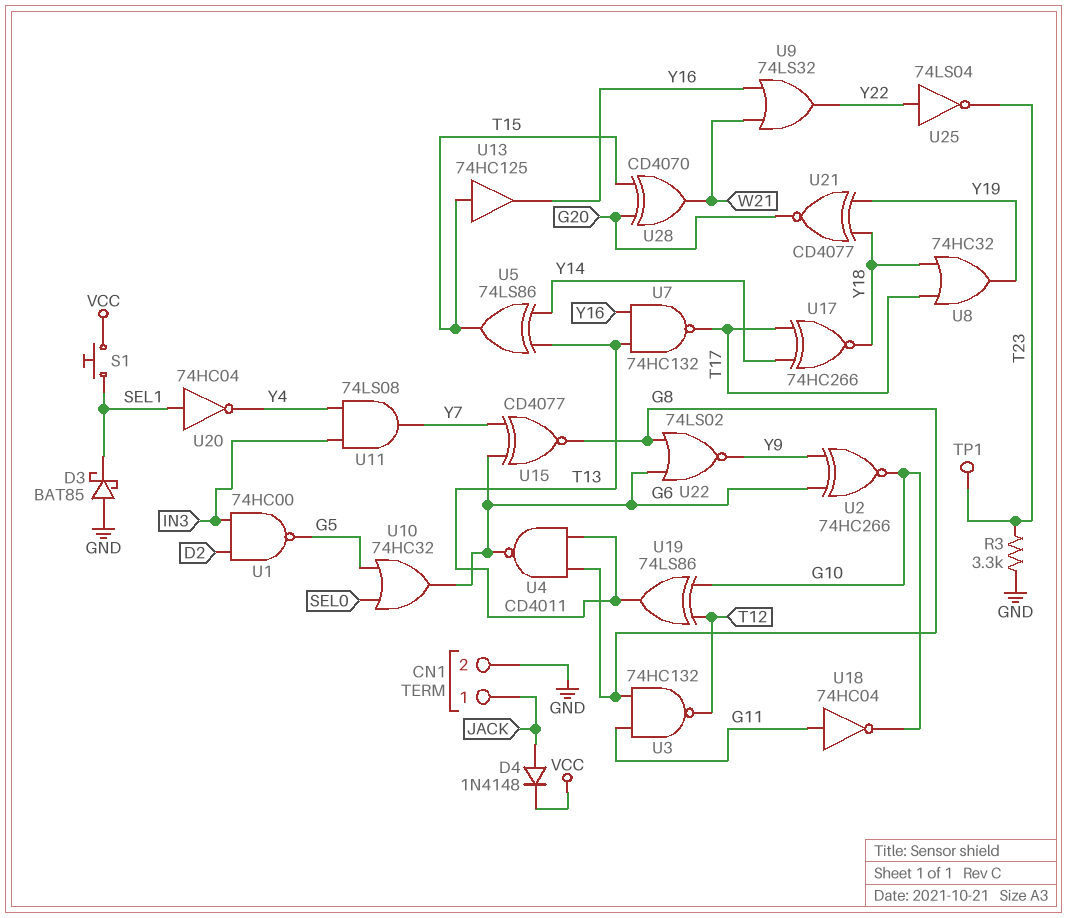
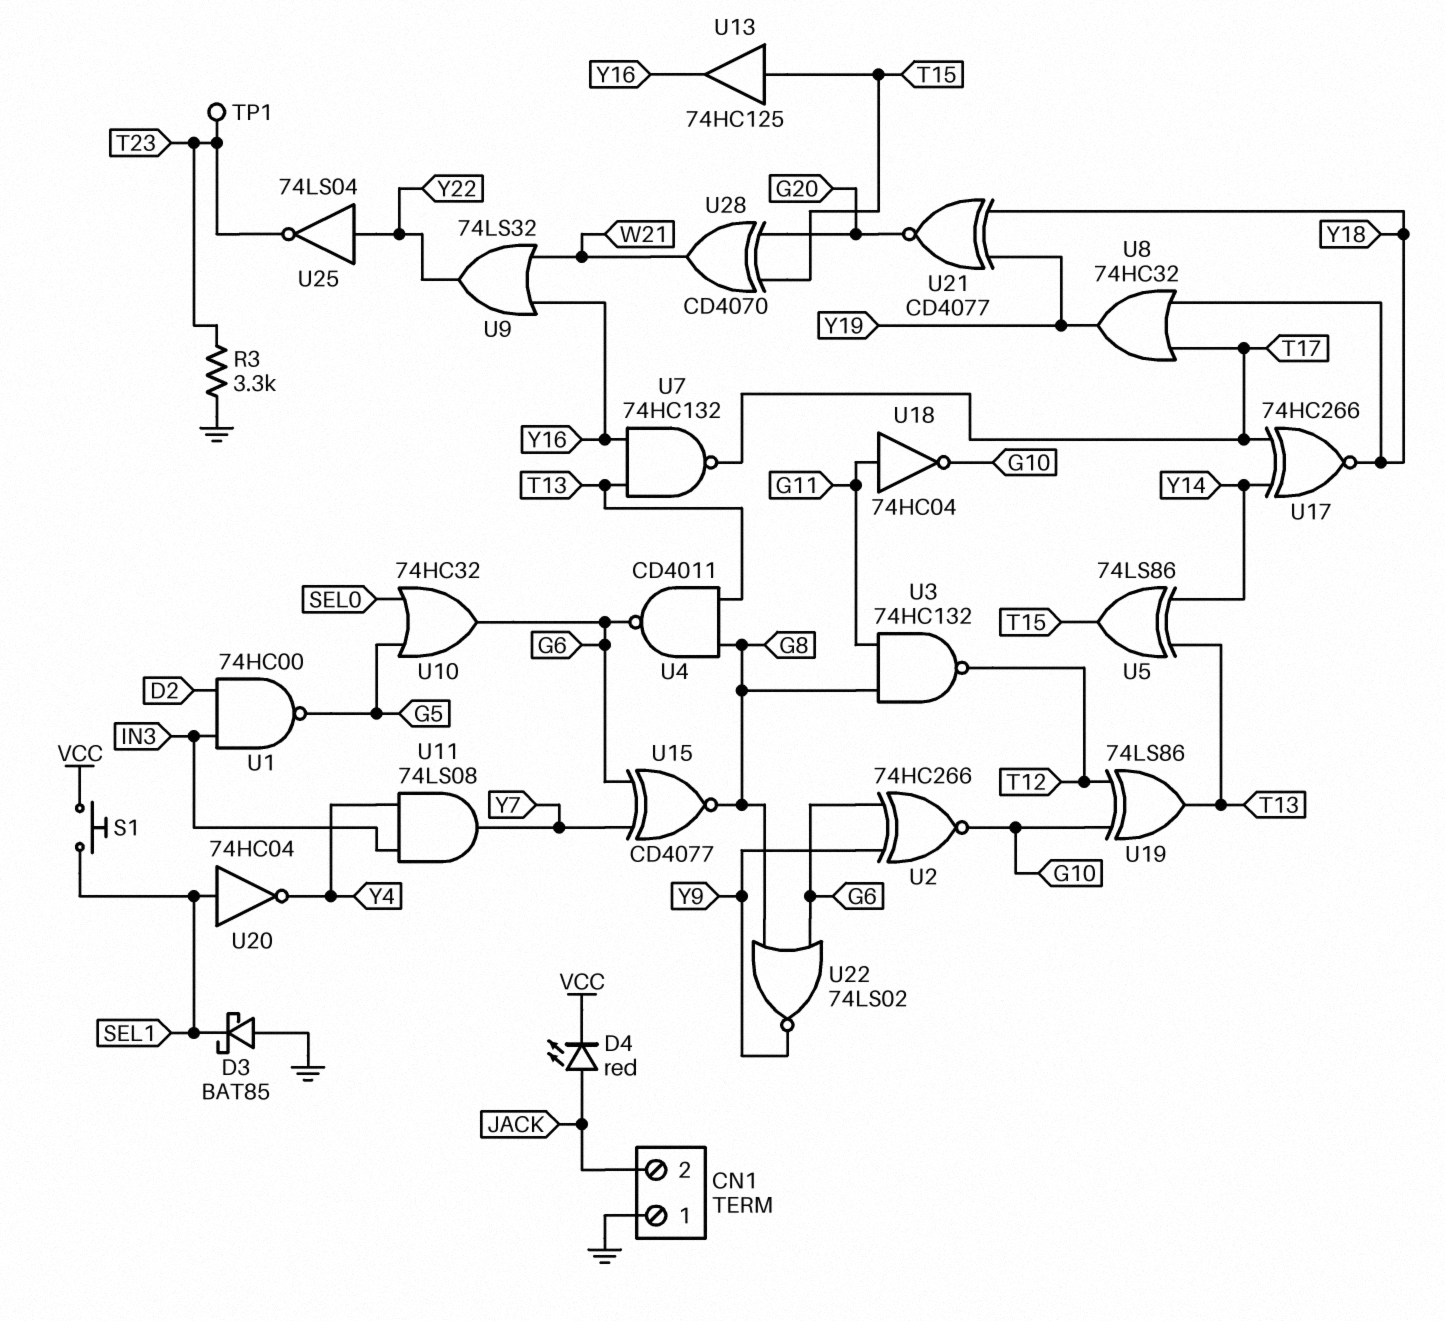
CN1 pin 1: JACK -> GND
CN1 pin 2: GND -> JACK
D4: diode 1N4148 (A JACK, K VCC) -> LED red (A JACK, K VCC)

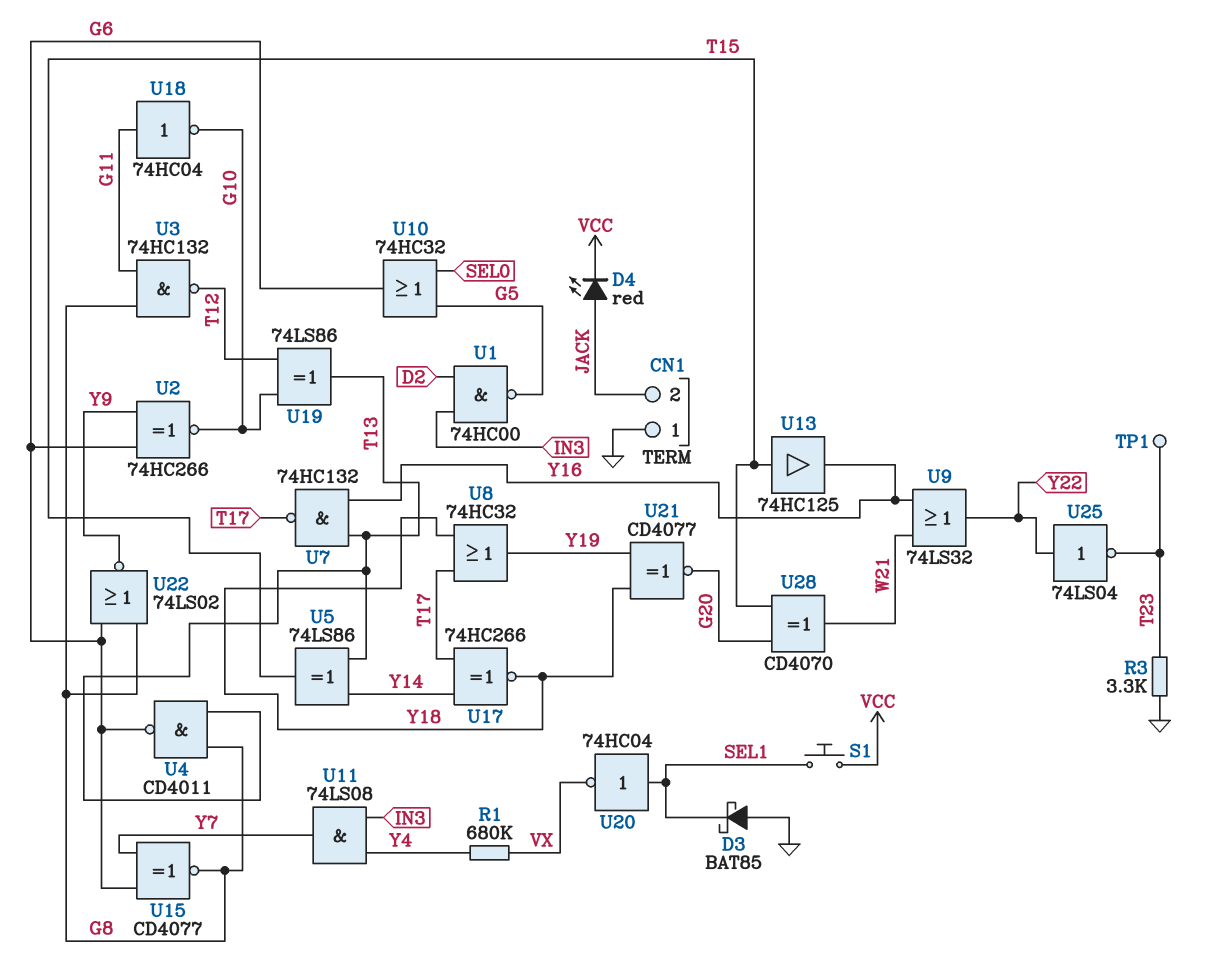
R1: none -> 680k (VX, Y4)
U20: NOT 74HC04 (in SEL1, out Y4) -> NOT 74HC04 (in SEL1, out VX)

